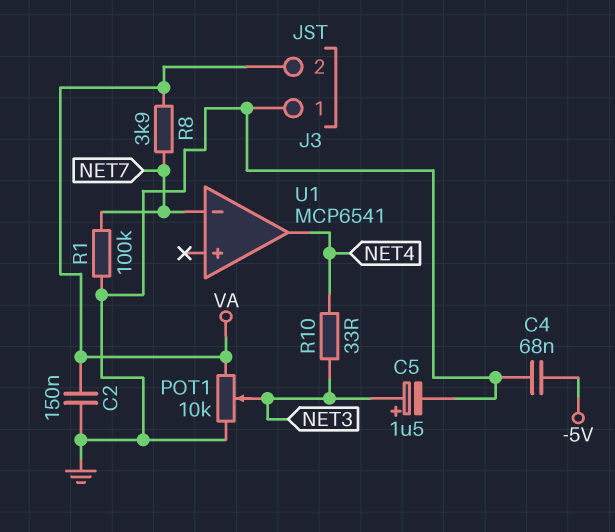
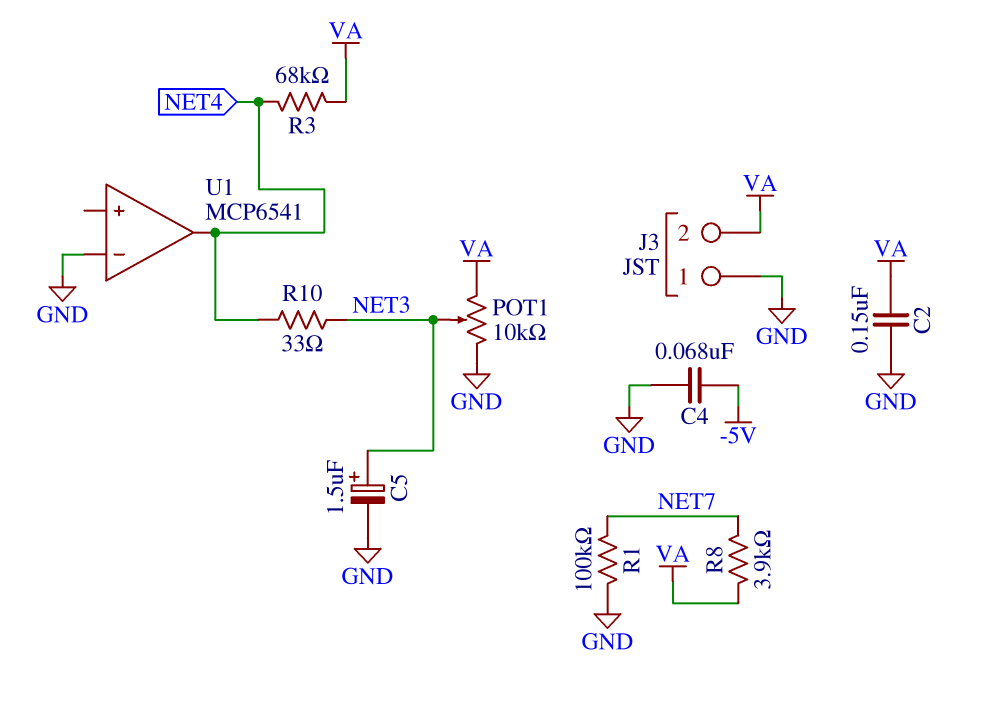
R3: none -> 68k (NET4, VA)
U1 pin in-: NET7 -> GND

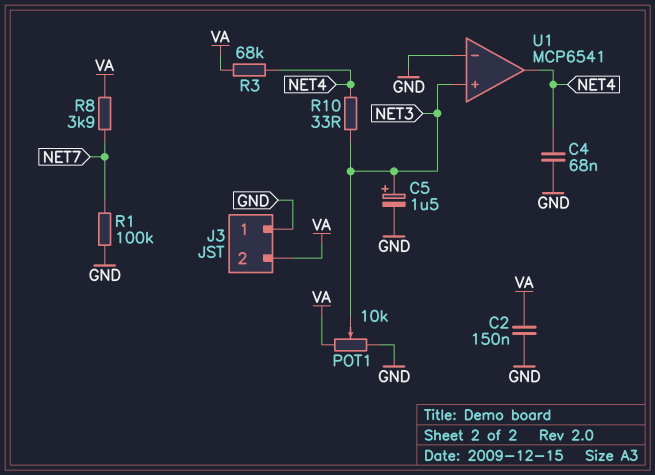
C4: 68nF (-5V, GND) -> 68nF (GND, NET4)
U1 pin in+: none -> NET3

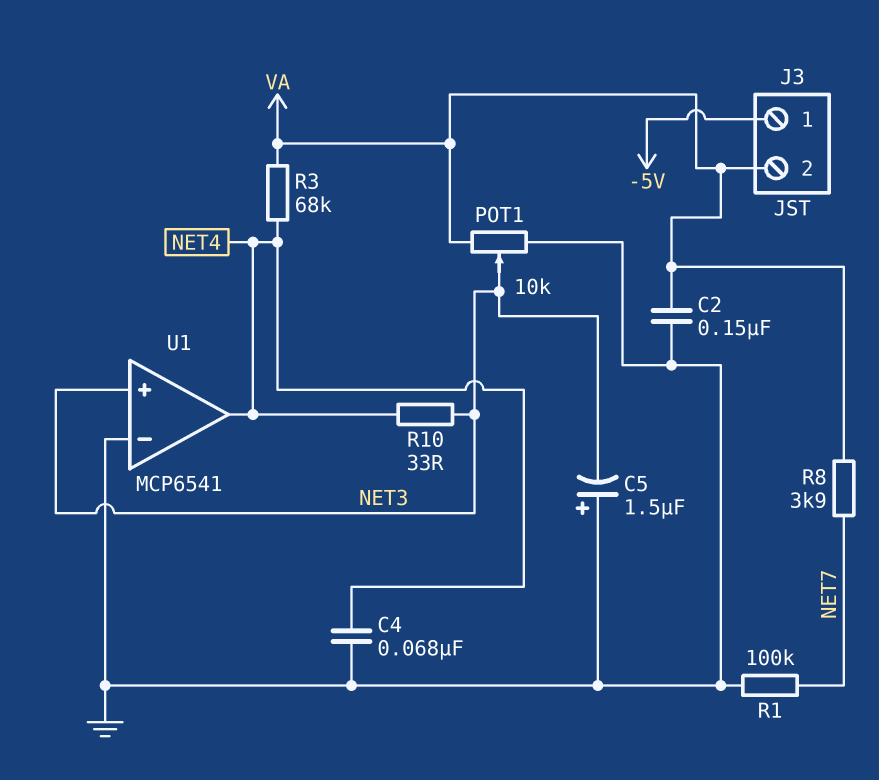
C5: 1.5uF (plus NET3, minus GND) -> 1.5uF (plus GND, minus NET3)
J3 pin 1: GND -> -5V

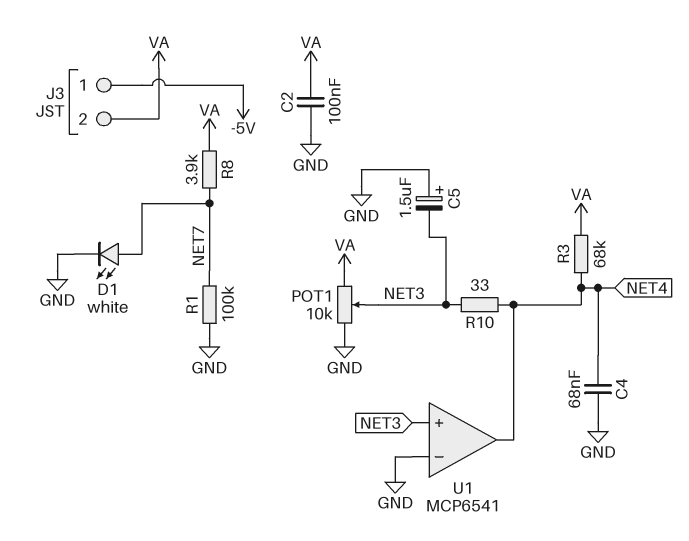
C2: 150nF (GND, VA) -> 100nF (GND, VA)
D1: none -> LED white (A NET7, K GND)

